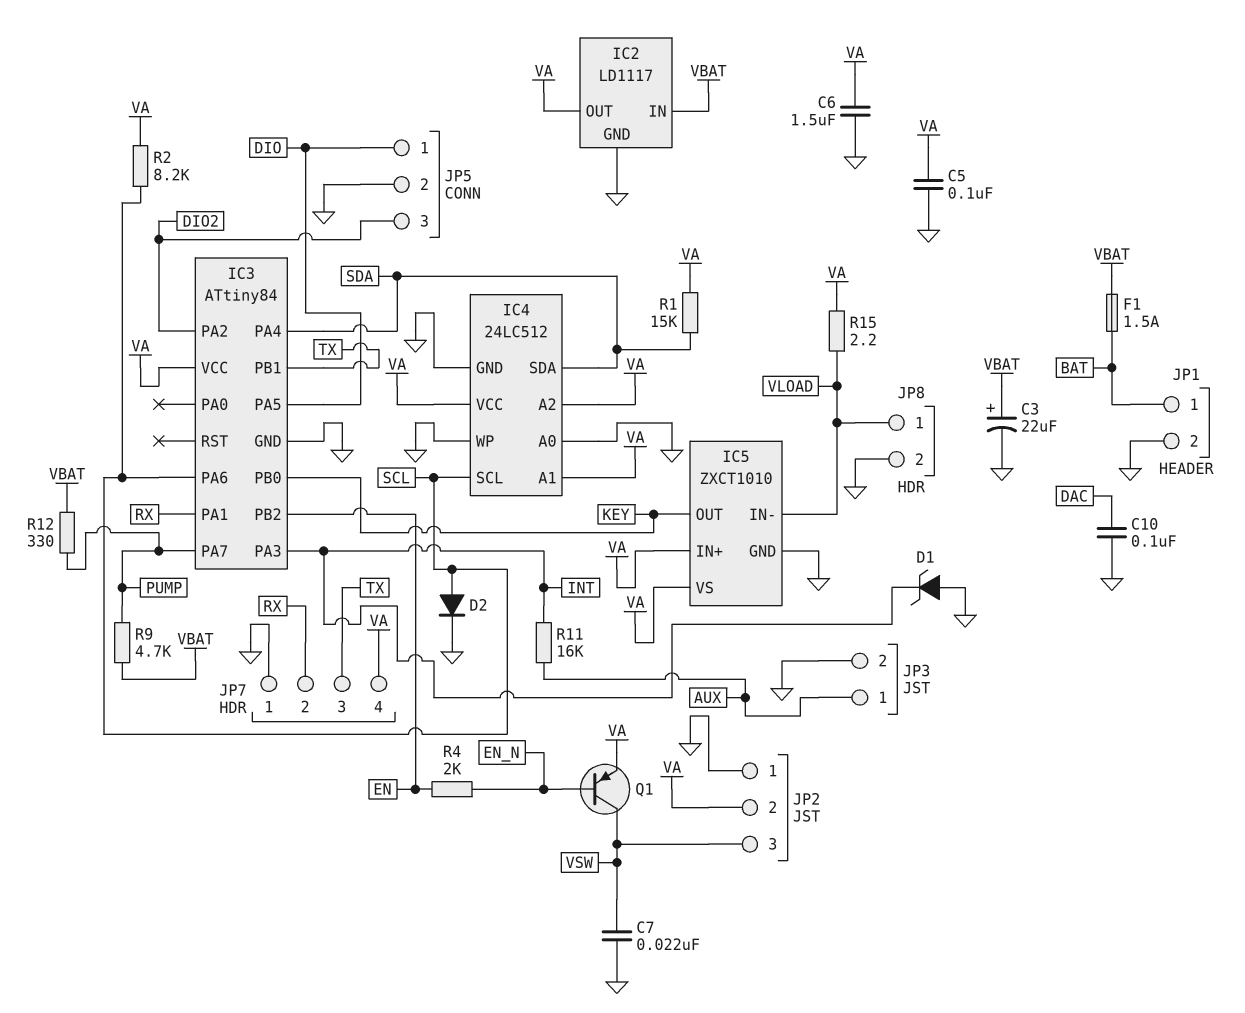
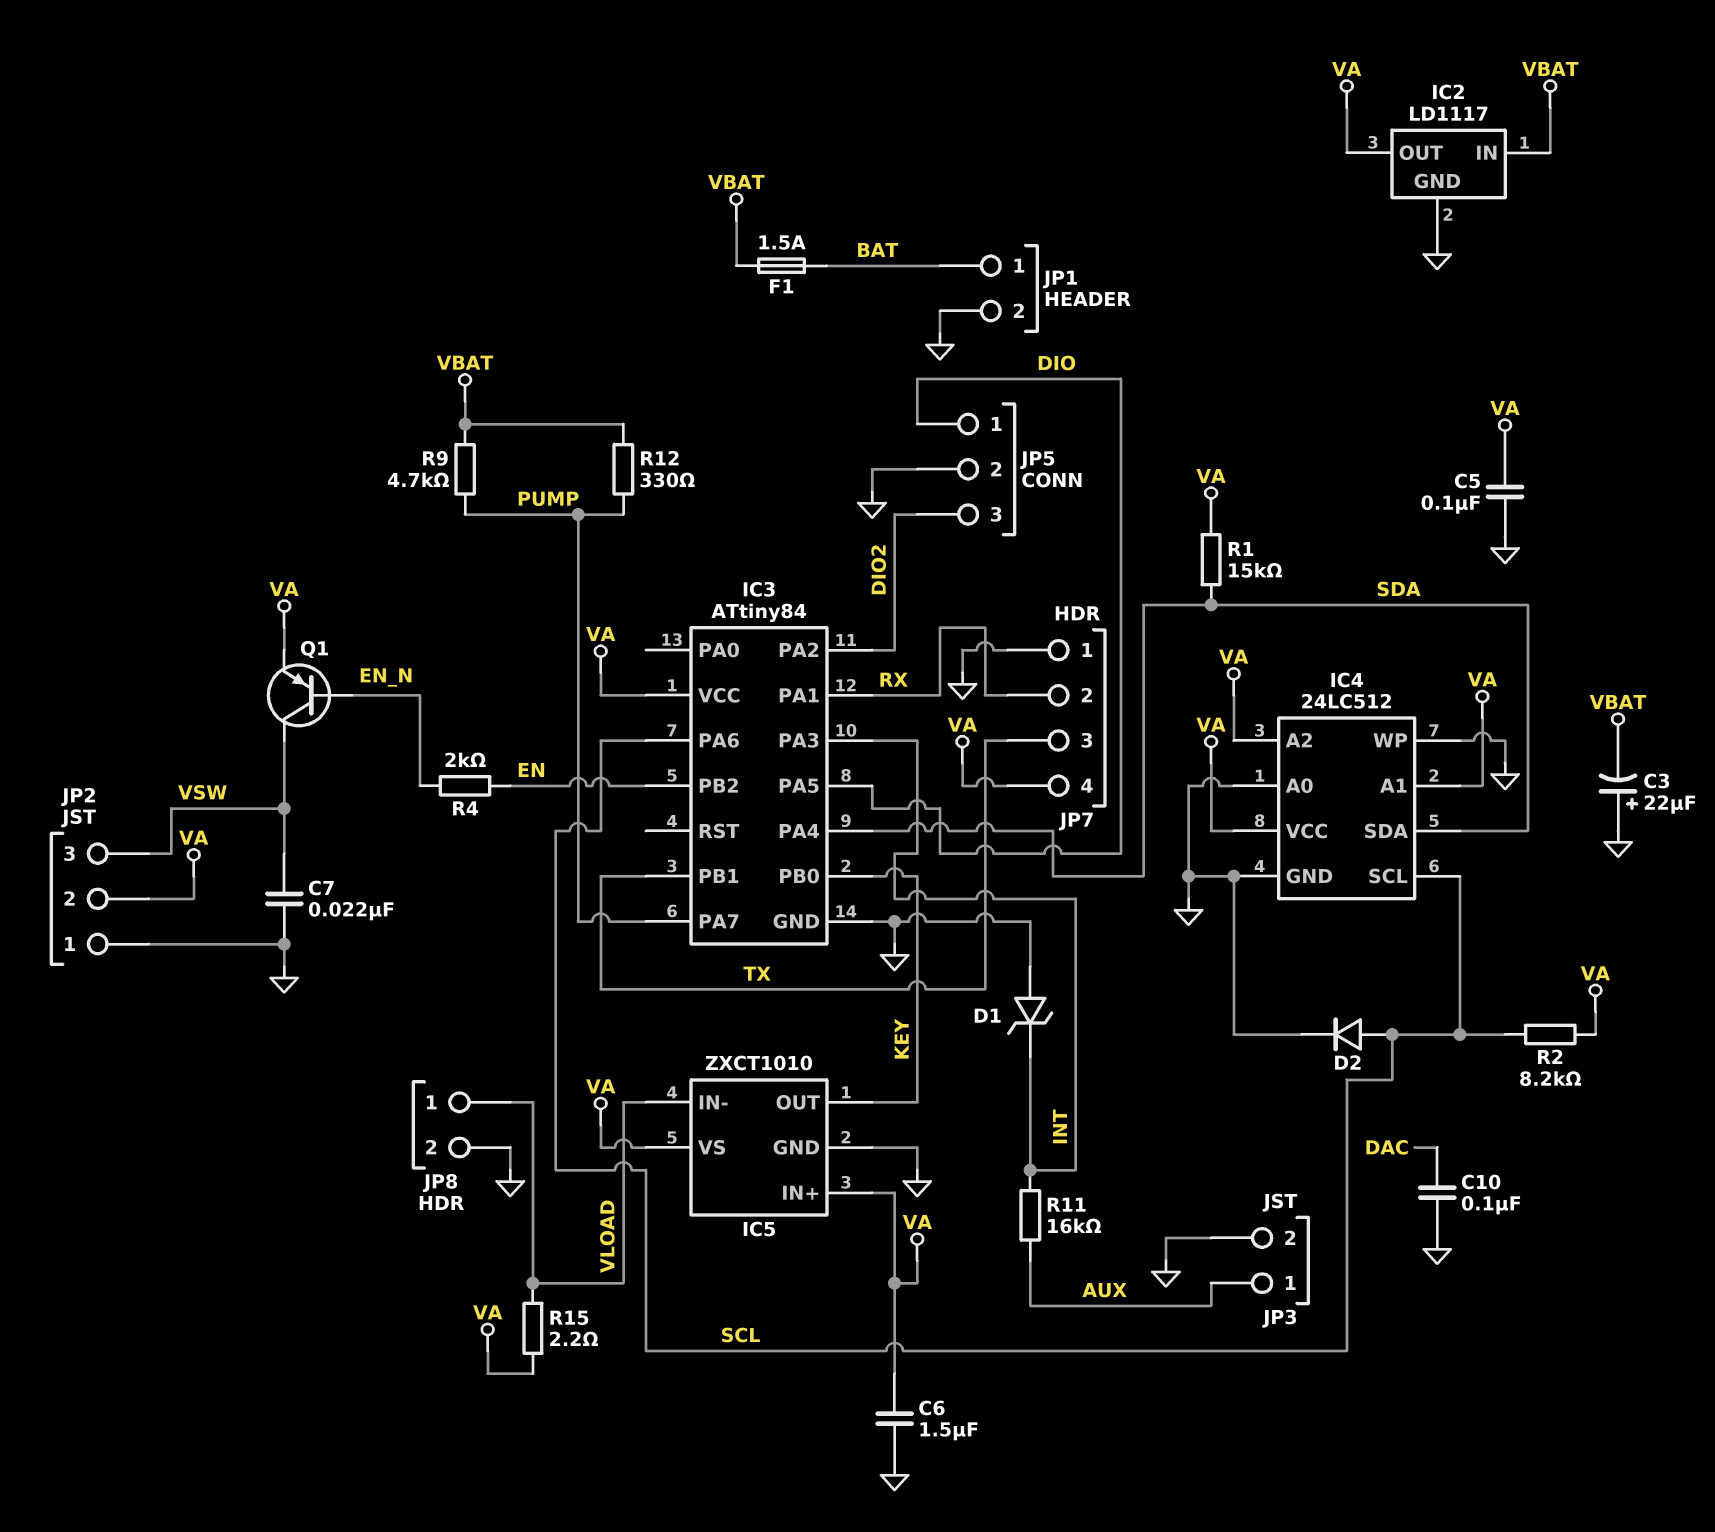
C3: 22uF (plus VBAT, minus GND) -> 22uF (plus GND, minus VBAT)

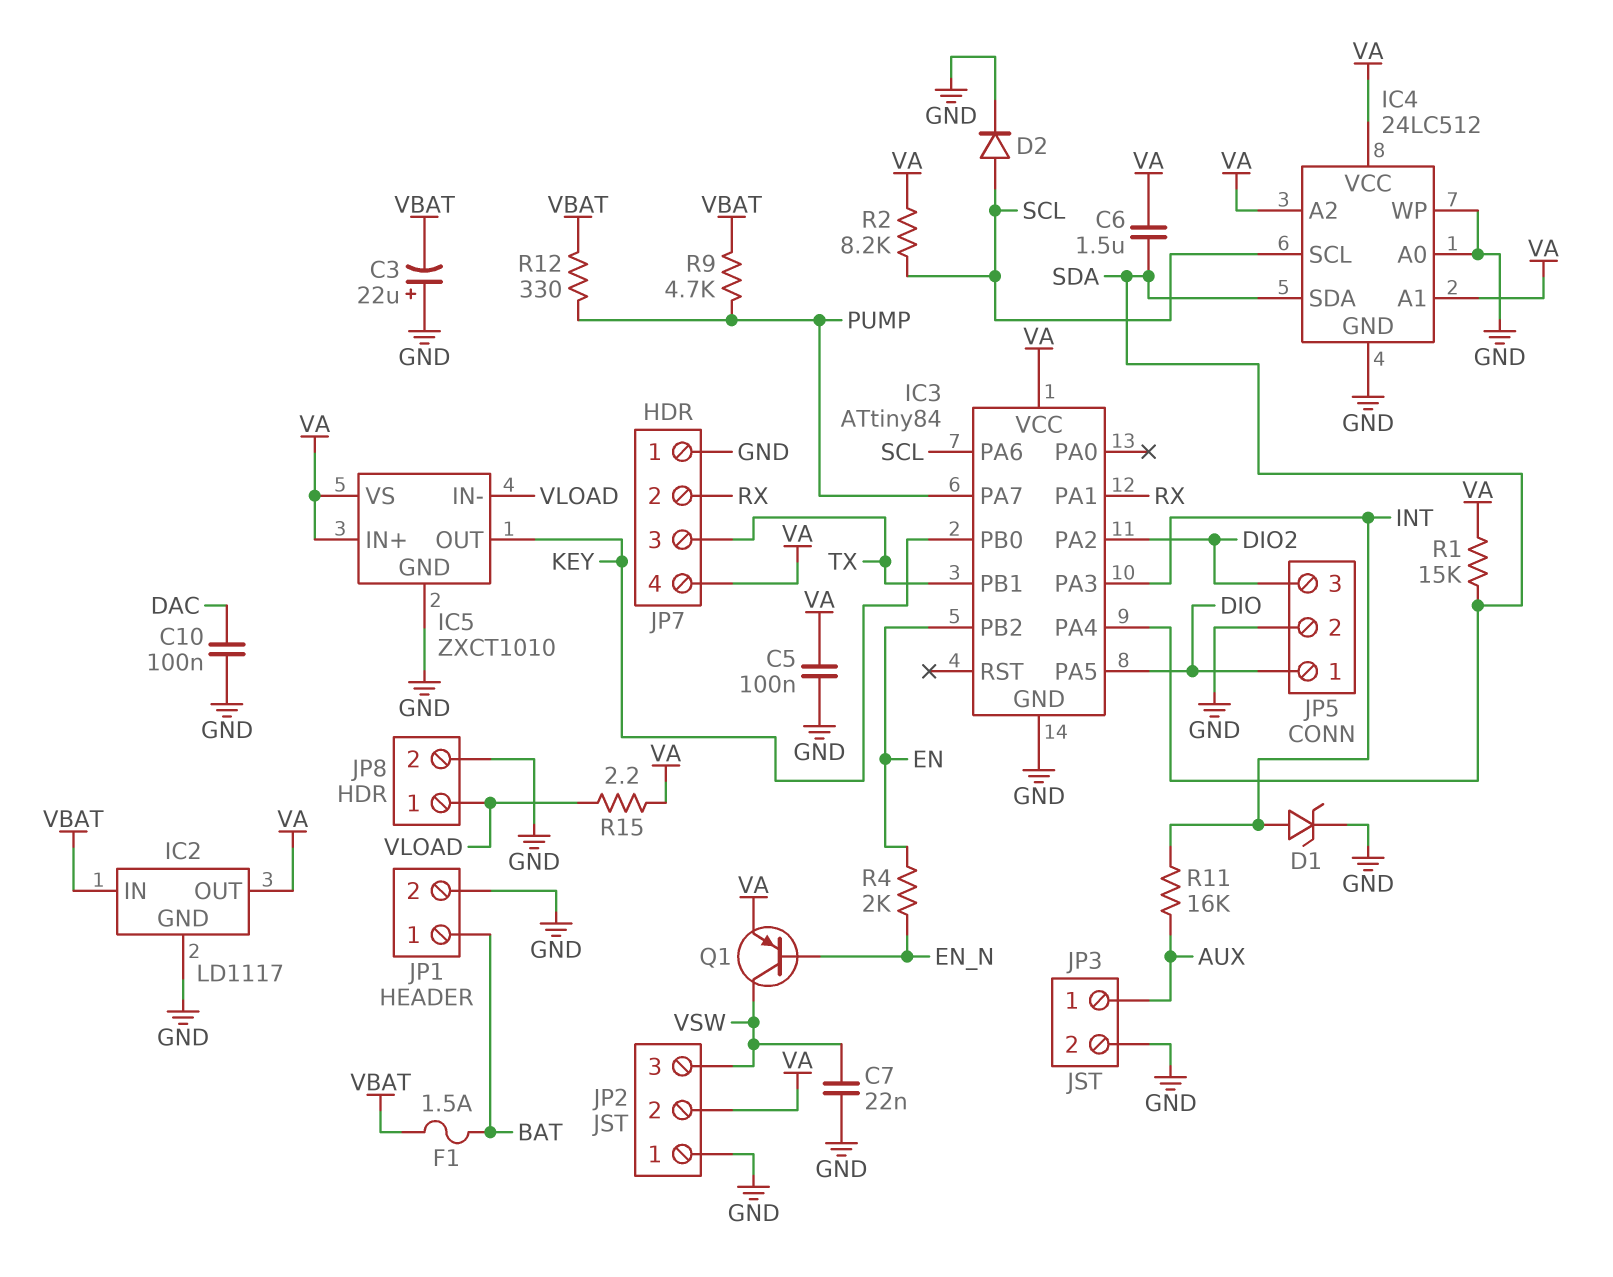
C6: 1.5uF (GND, VA) -> 1.5uF (SDA, VA)
D1: zener (A GND, K INT) -> zener (A INT, K GND)

